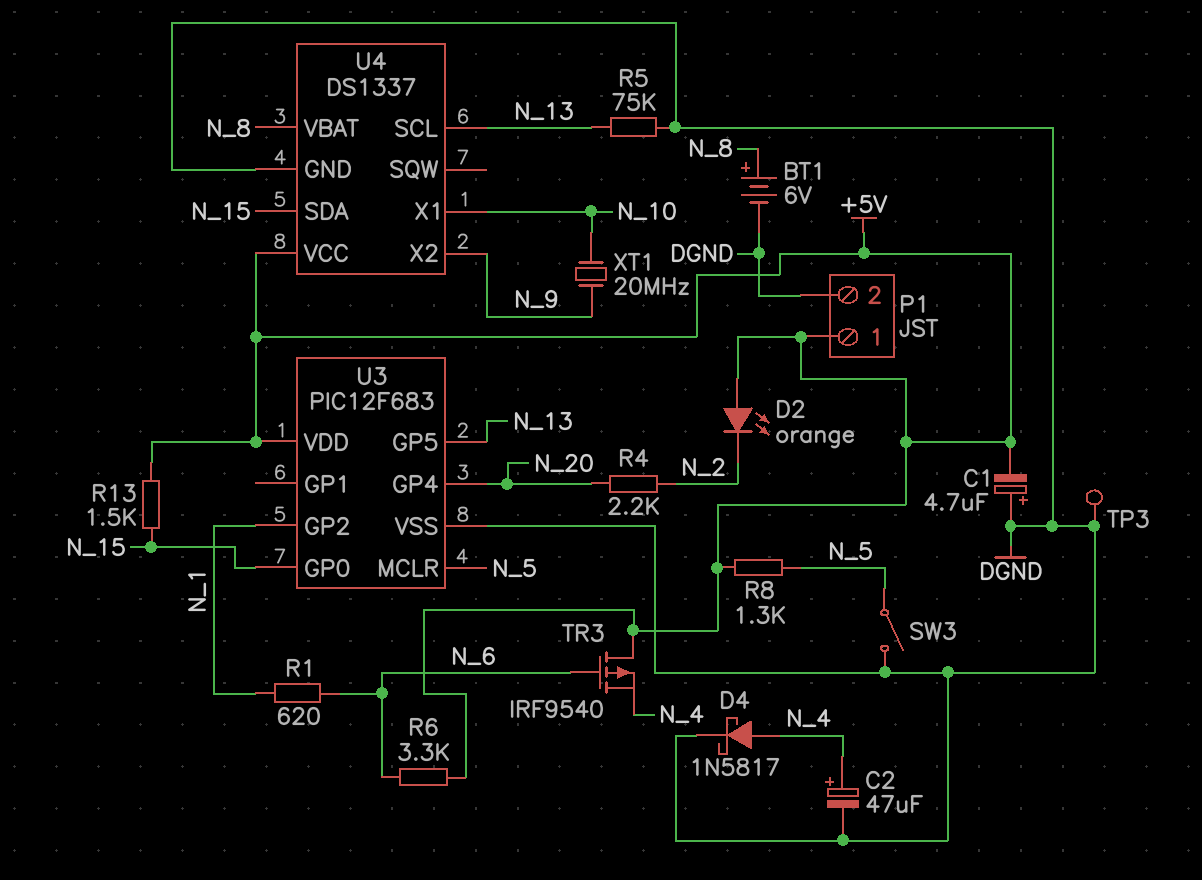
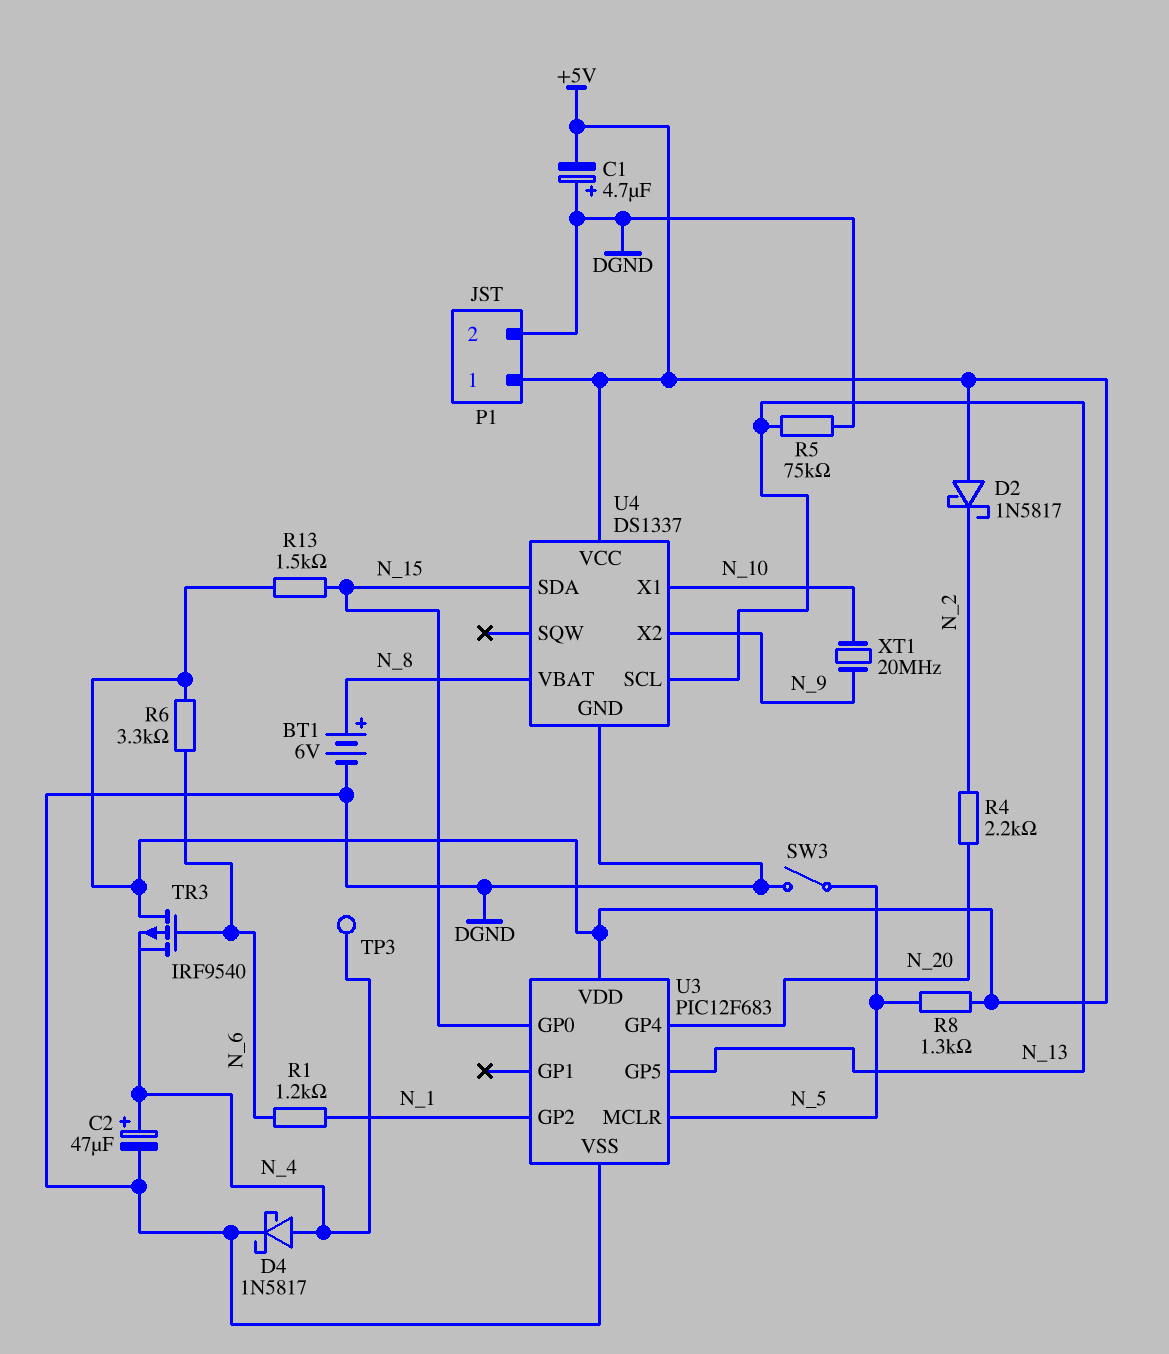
D2: LED orange (A +5V, K N_2) -> schottky 1N5817 (A +5V, K N_2)
R1: 620 (N_1, N_6) -> 1.2k (N_1, N_6)
TP3: test point (DGND) -> test point (N_4)

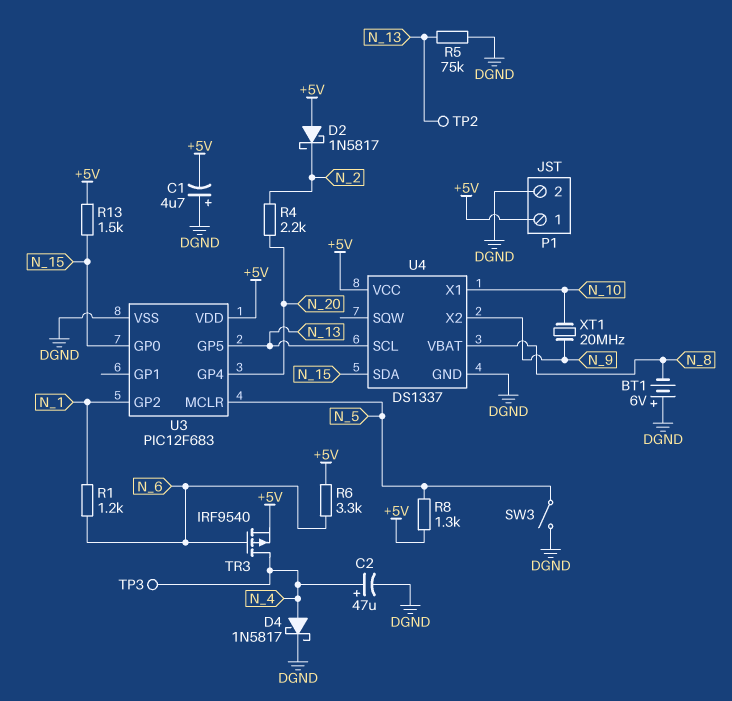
BT1: 6V (plus N_8, minus DGND) -> 6V (plus DGND, minus N_8)
TP2: none -> test point (N_13)
TR3: PMOS IRF9540 (G N_6, D +5V, S N_4) -> PMOS IRF9540 (G N_6, D N_4, S +5V)

